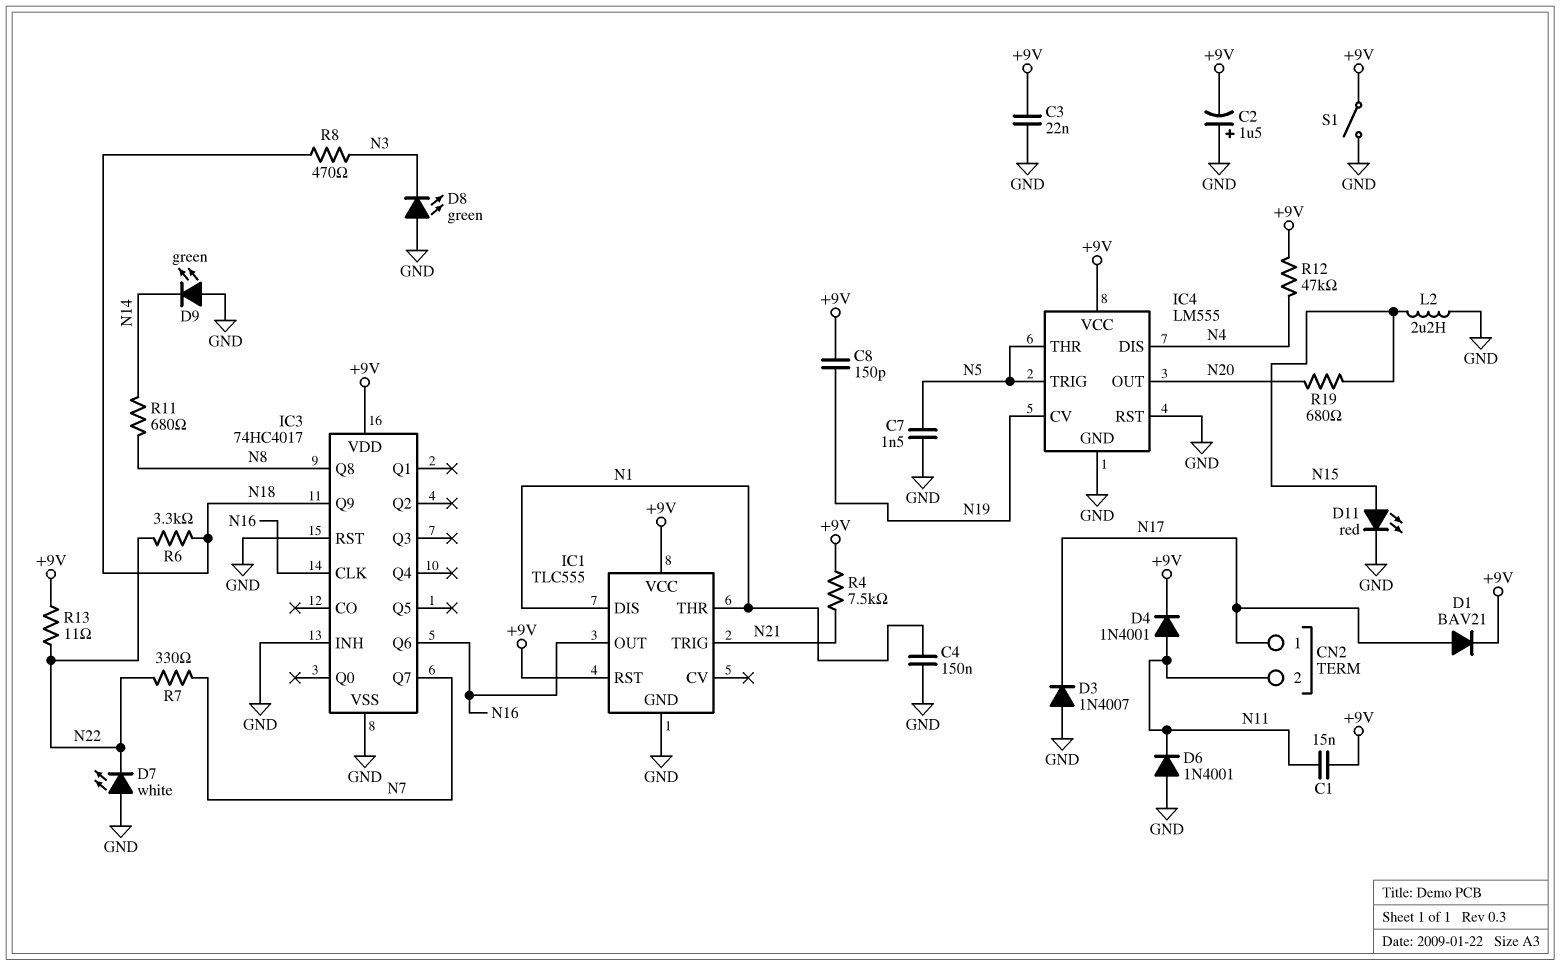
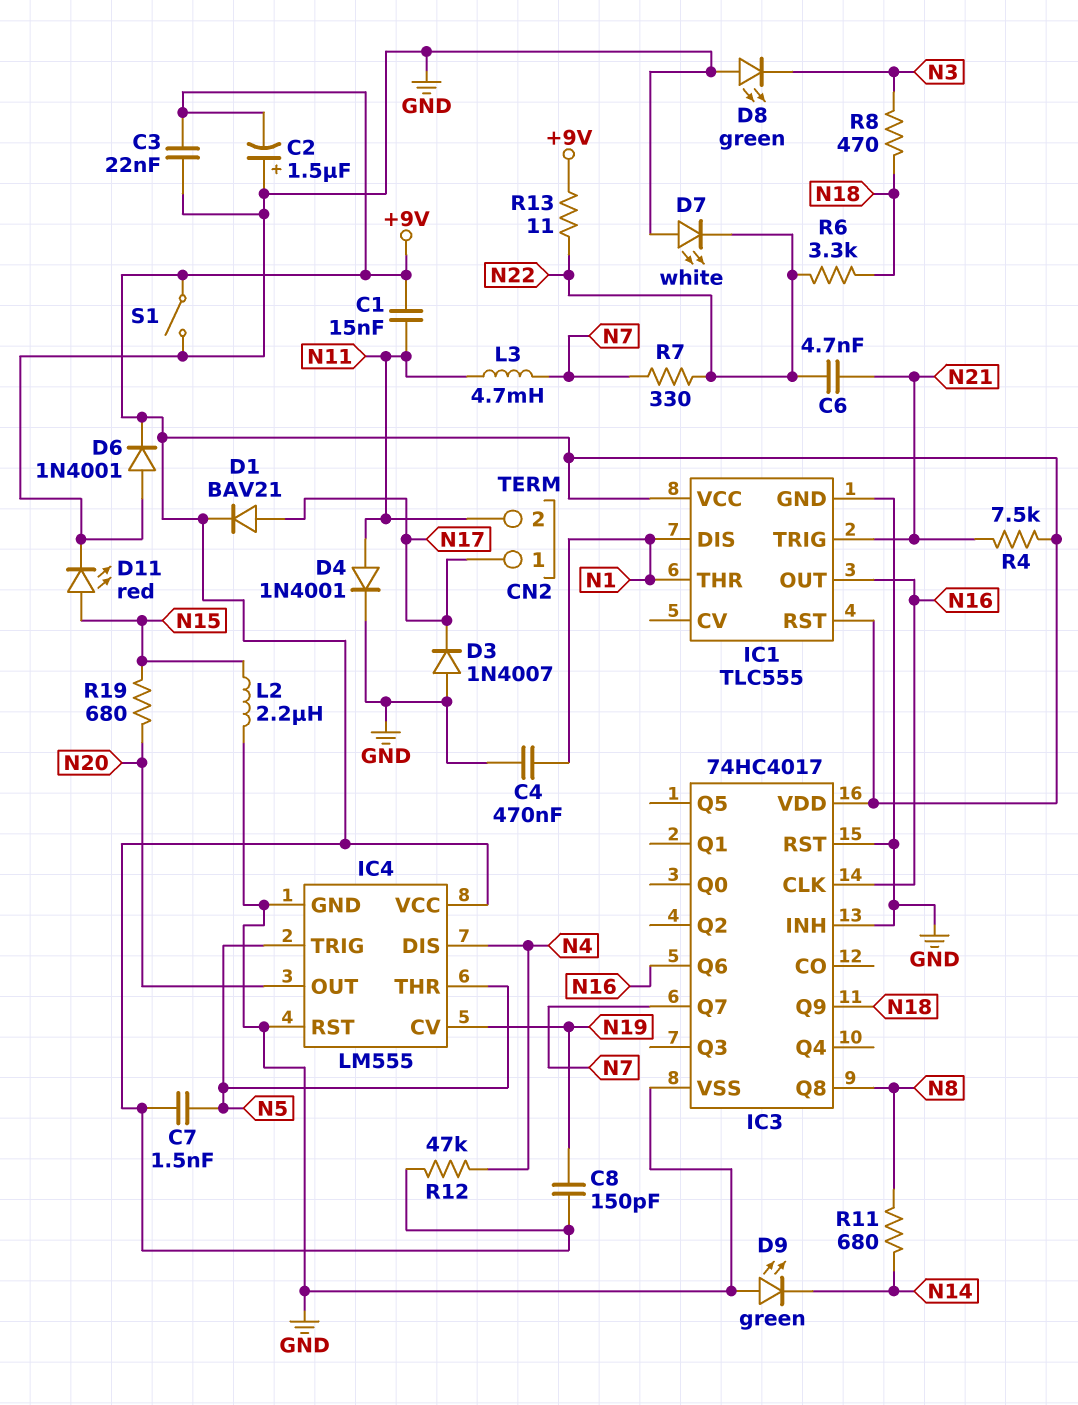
C4: 150nF (GND, N1) -> 470nF (GND, N1)
C6: none -> 4.7nF (N21, N22)
C7: 1.5nF (GND, N5) -> 1.5nF (+9V, N5)
D4: diode 1N4001 (A N11, K +9V) -> diode 1N4001 (A N11, K GND)
D6: diode 1N4001 (A GND, K N11) -> diode 1N4001 (A GND, K +9V)
L3: none -> 4.7mH (N7, N11)

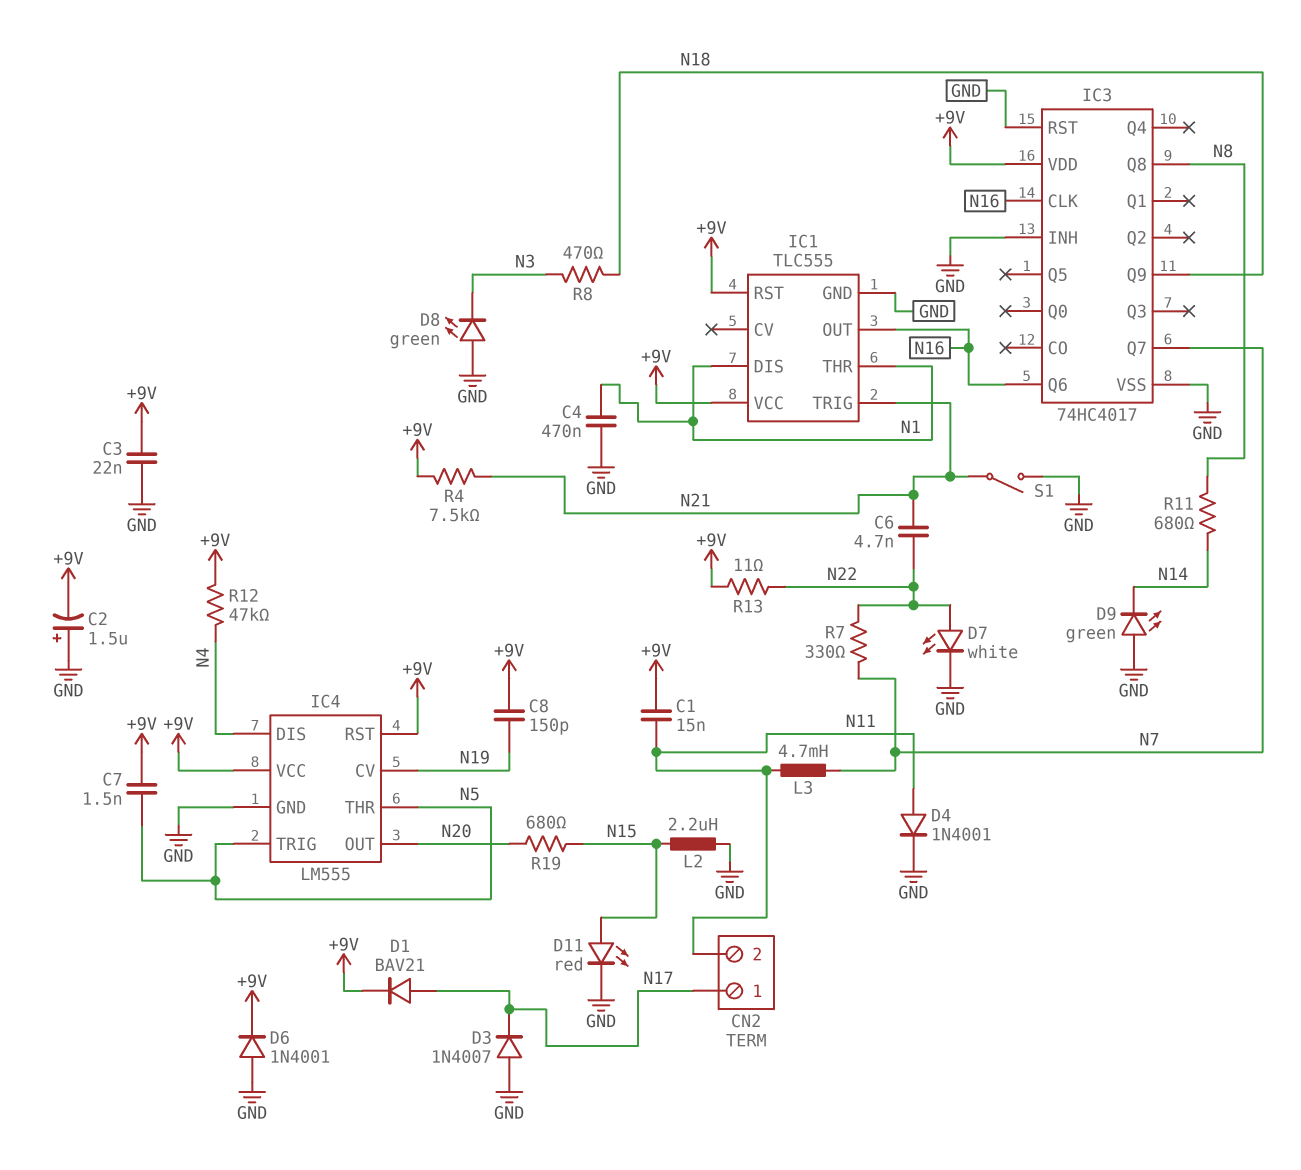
D7: LED white (A GND, K N22) -> LED white (A N22, K GND)
IC4 pin RST: GND -> +9V
R6: 3.3k (N18, N22) -> none
S1: switch (+9V, GND) -> switch (GND, N21)

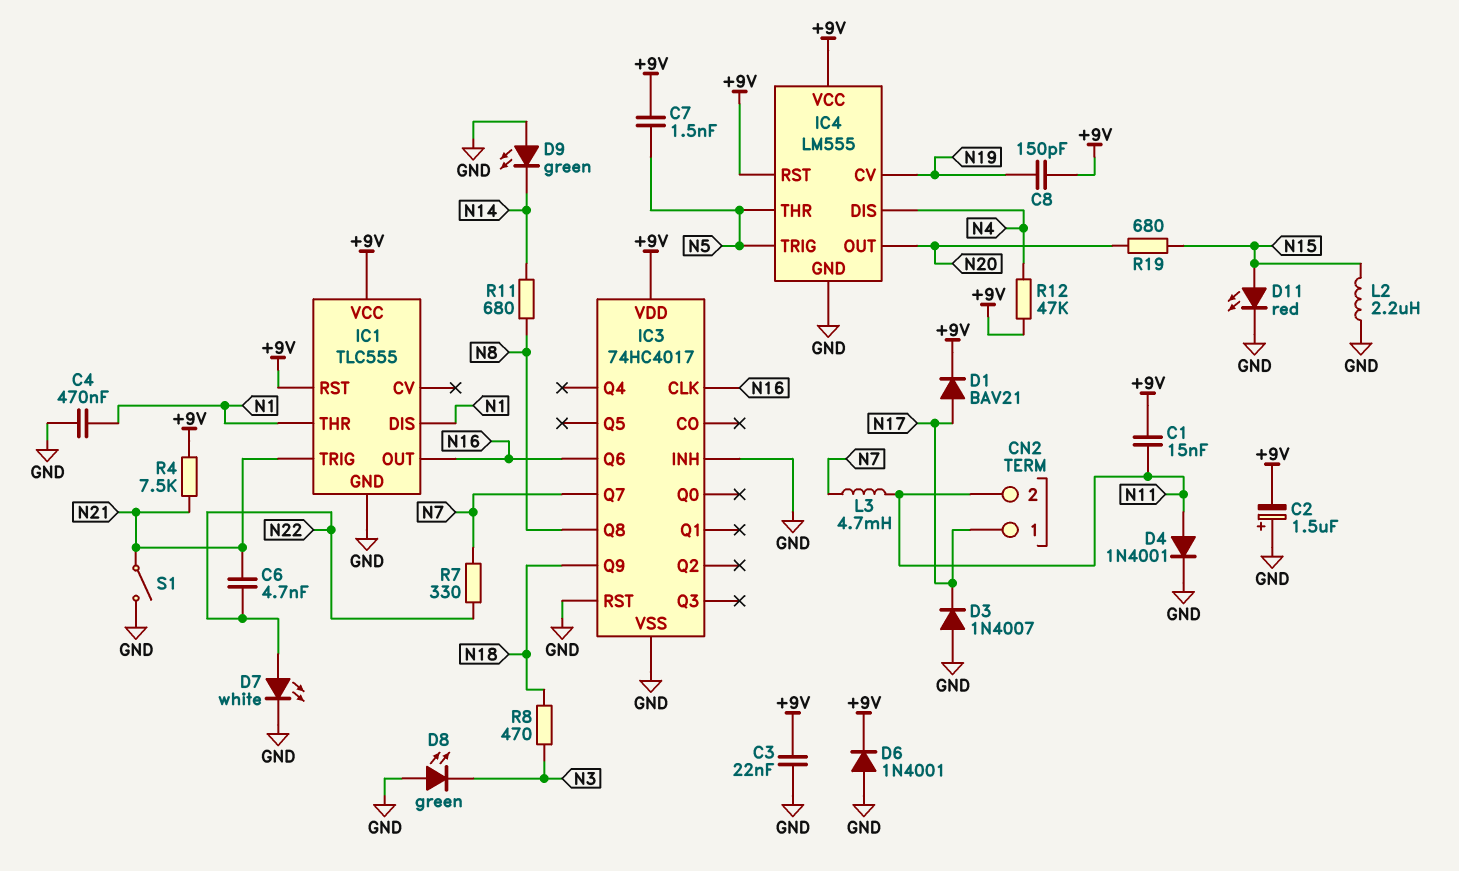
R13: 11 (+9V, N22) -> none

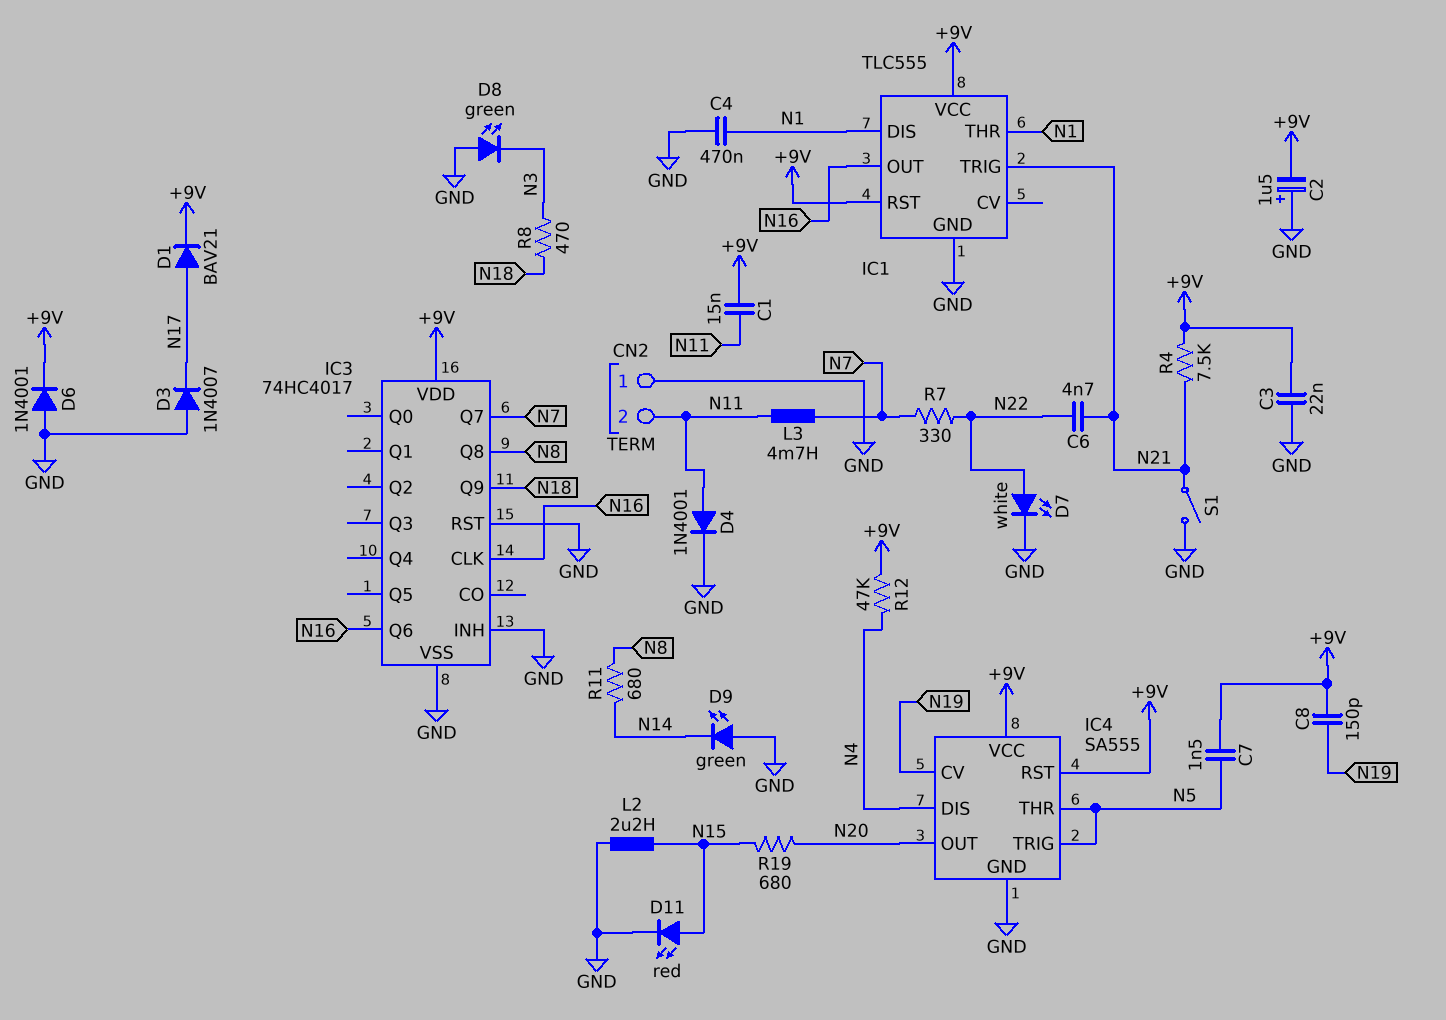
CN2 pin 1: N17 -> GND
IC4: LM555 -> SA555

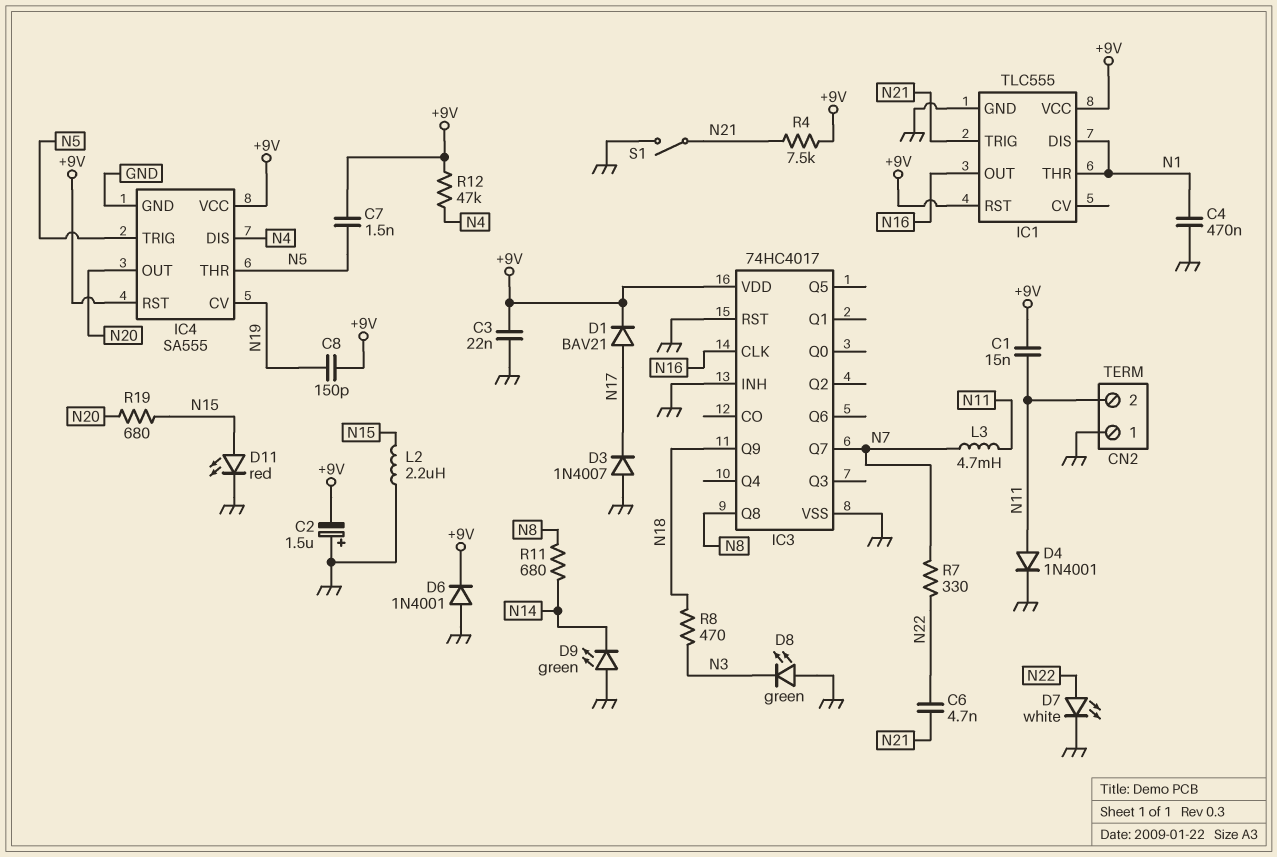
IC3 pin Q6: N16 -> none

